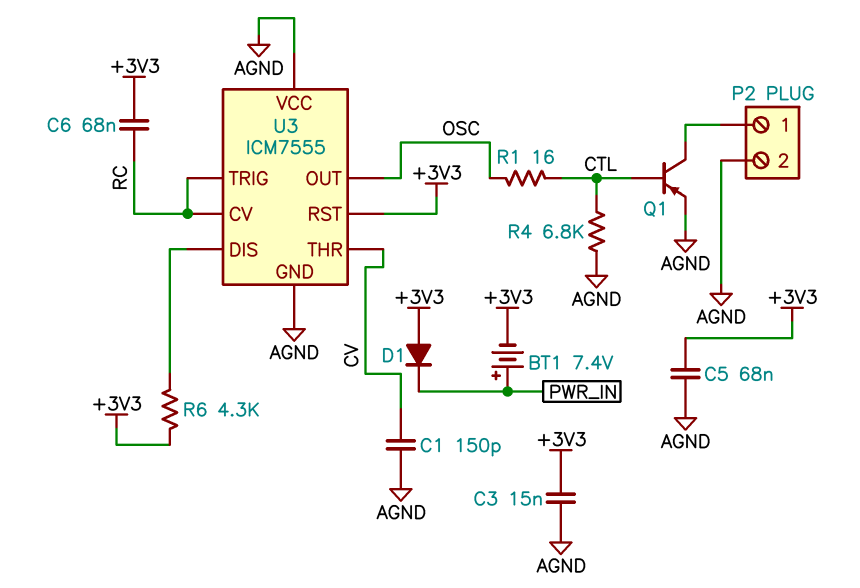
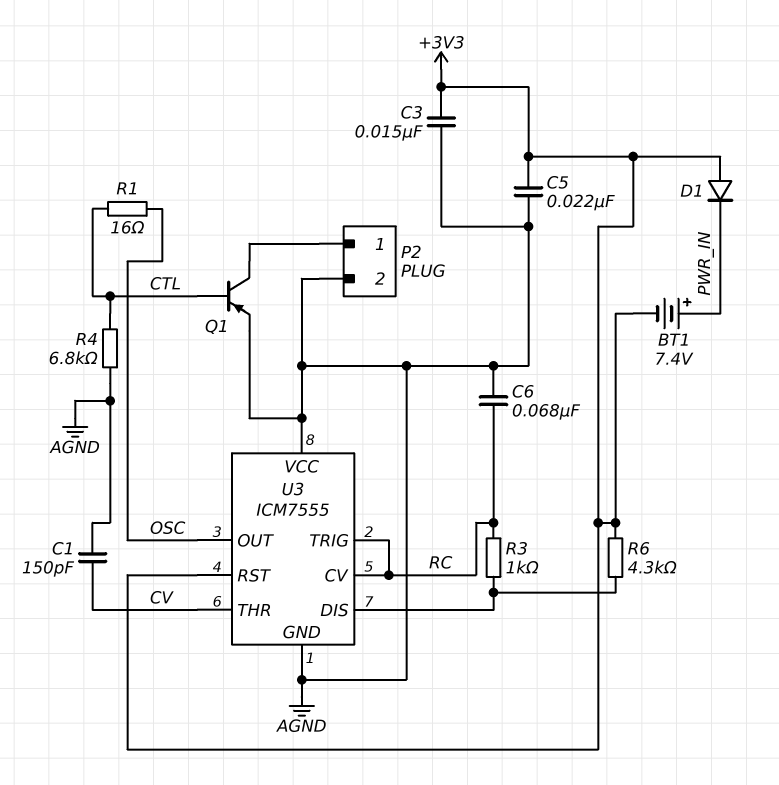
C5: 68nF (+3V3, AGND) -> 22nF (+3V3, AGND)
C6: 68nF (+3V3, RC) -> 68nF (AGND, RC)
R3: none -> 1k (RC, U3/DIS)

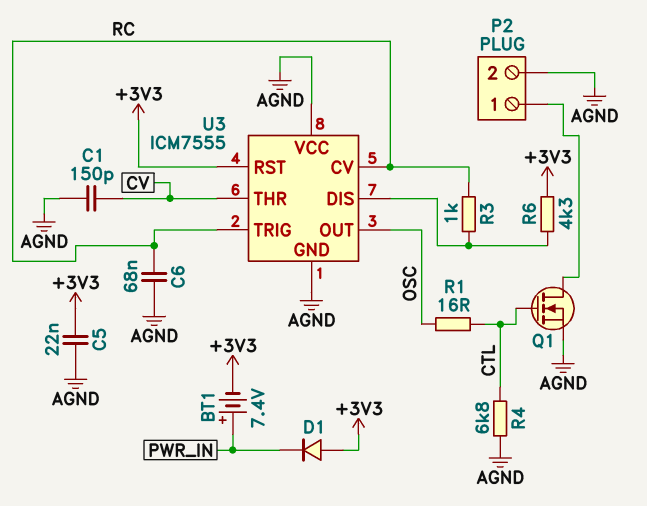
C3: 15nF (+3V3, AGND) -> none
Q1: PNP (B CTL, C P2/1, E AGND) -> NMOS (G CTL, D P2/1, S AGND)

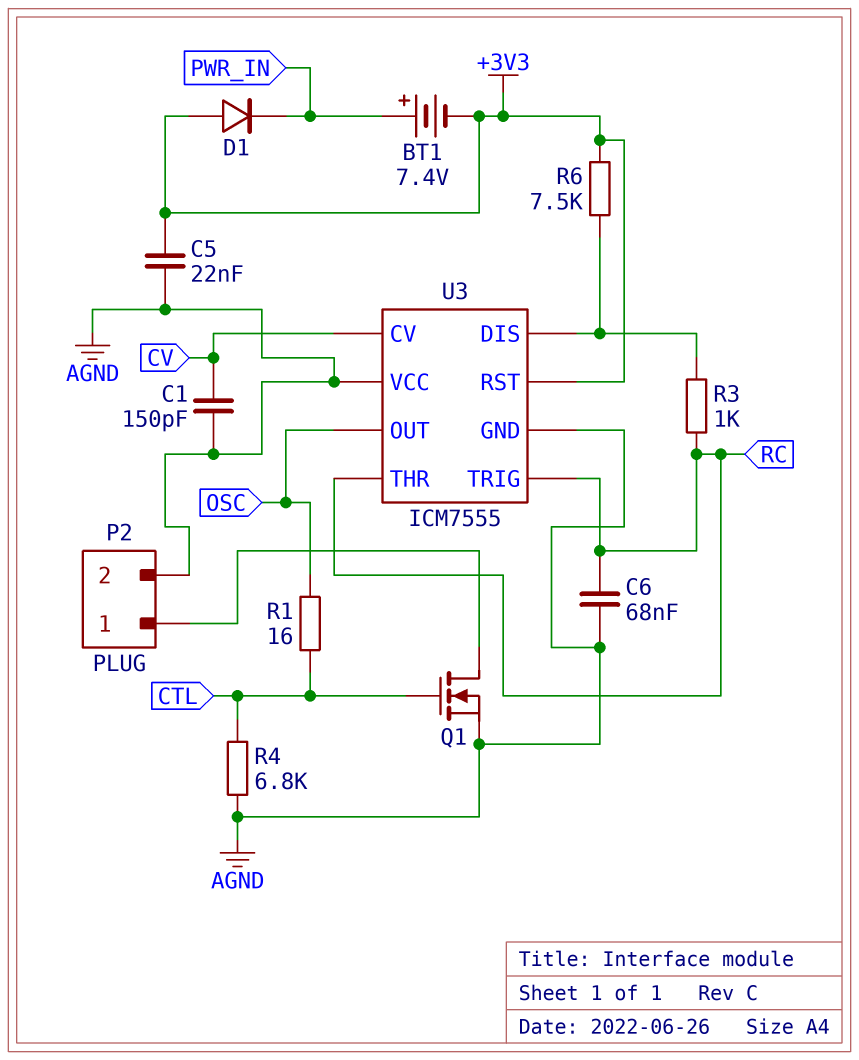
R6: 4.3k (+3V3, U3/DIS) -> 7.5k (+3V3, U3/DIS)
U3 pin CV: RC -> CV
U3 pin THR: CV -> RC

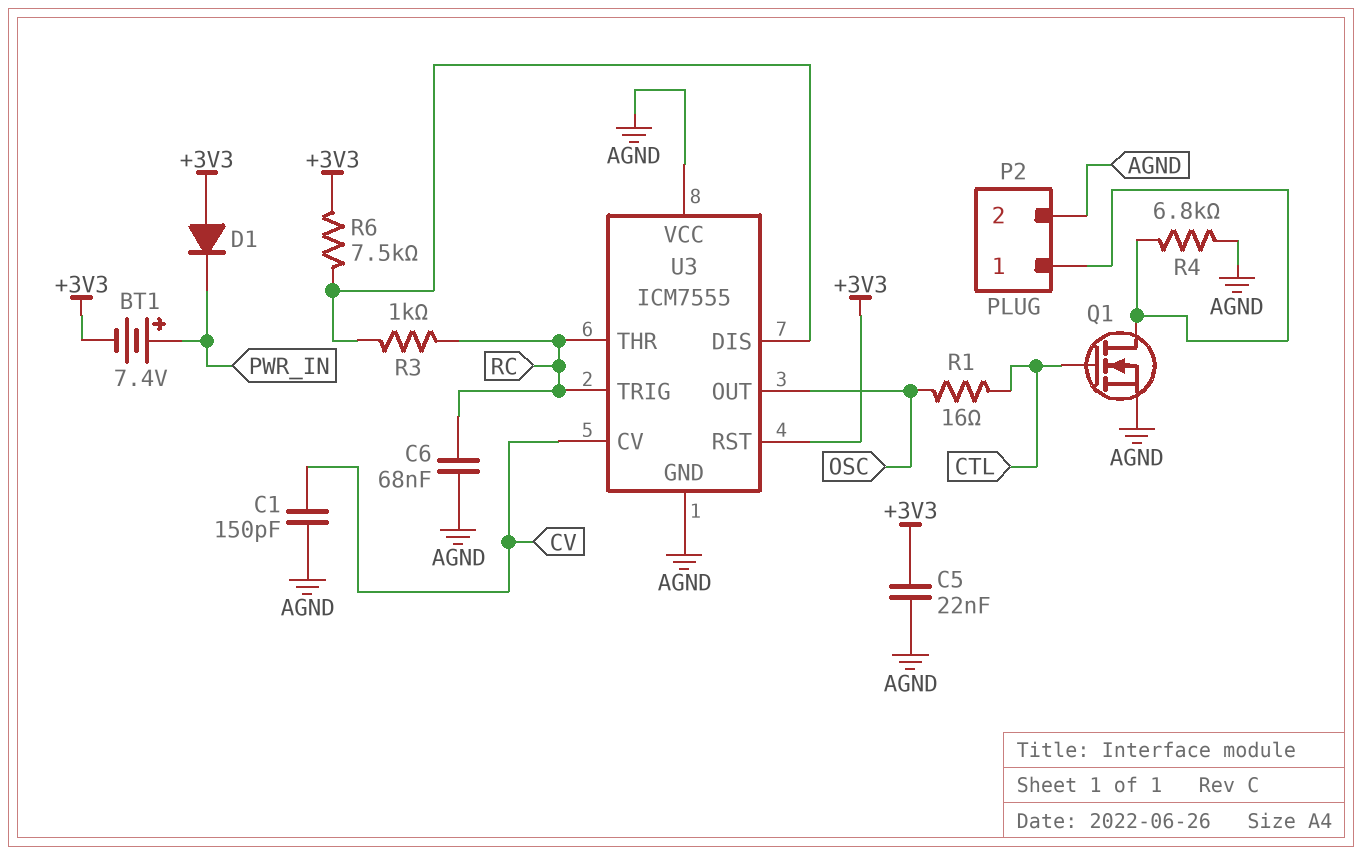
R4: 6.8k (AGND, CTL) -> 6.8k (AGND, P2/1)

